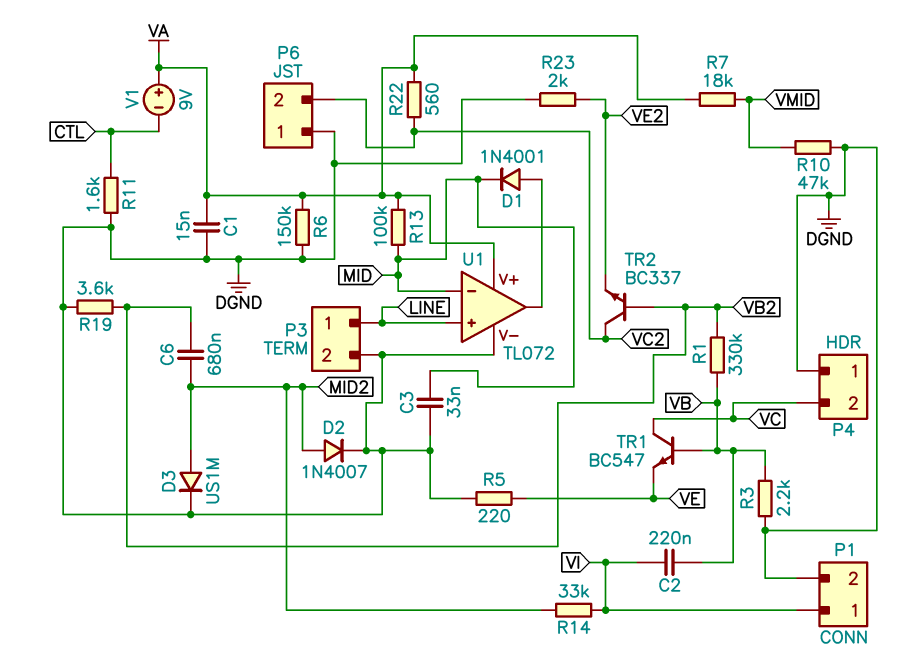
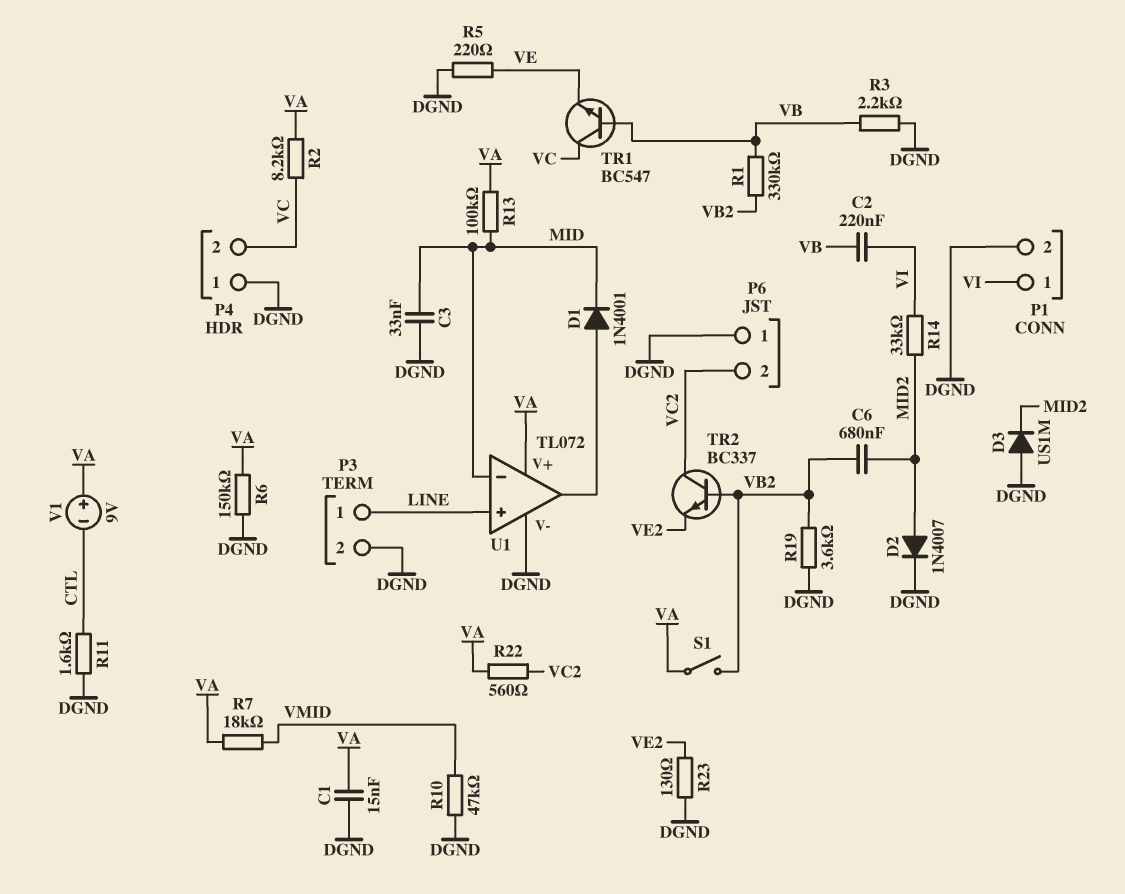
D3: diode US1M (A MID2, K DGND) -> diode US1M (A DGND, K MID2)
R2: none -> 8.2k (VA, VC)
R23: 2k (DGND, VE2) -> 130 (DGND, VE2)
S1: none -> switch (VA, VB2)

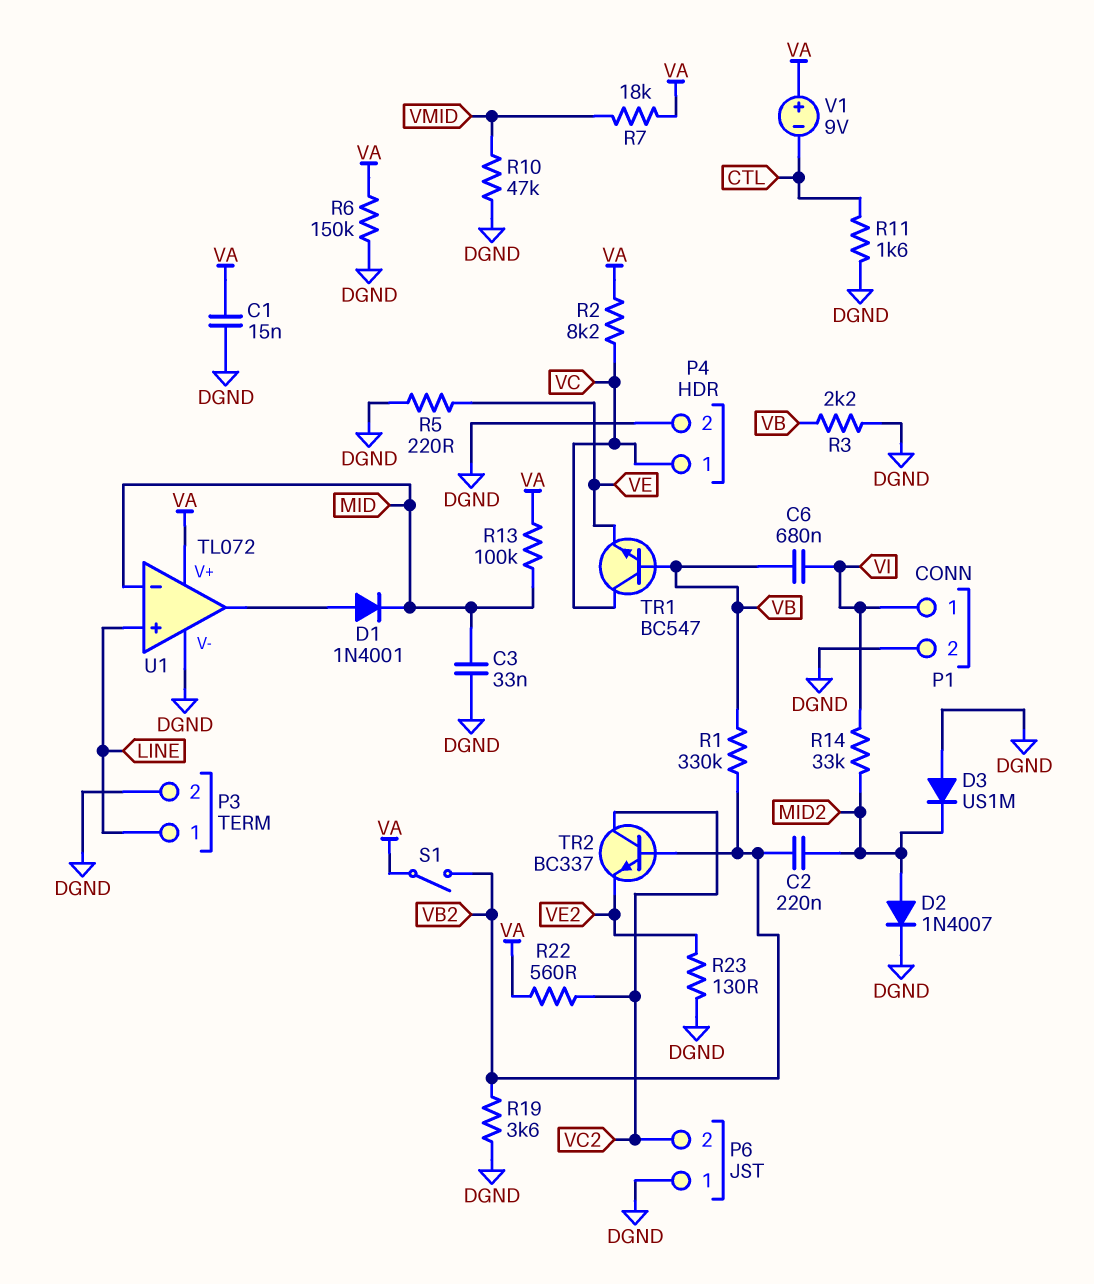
C2: 220nF (VB, VI) -> 220nF (MID2, VB2)
C6: 680nF (MID2, VB2) -> 680nF (VB, VI)
P4 pin 1: DGND -> VC
P4 pin 2: VC -> DGND

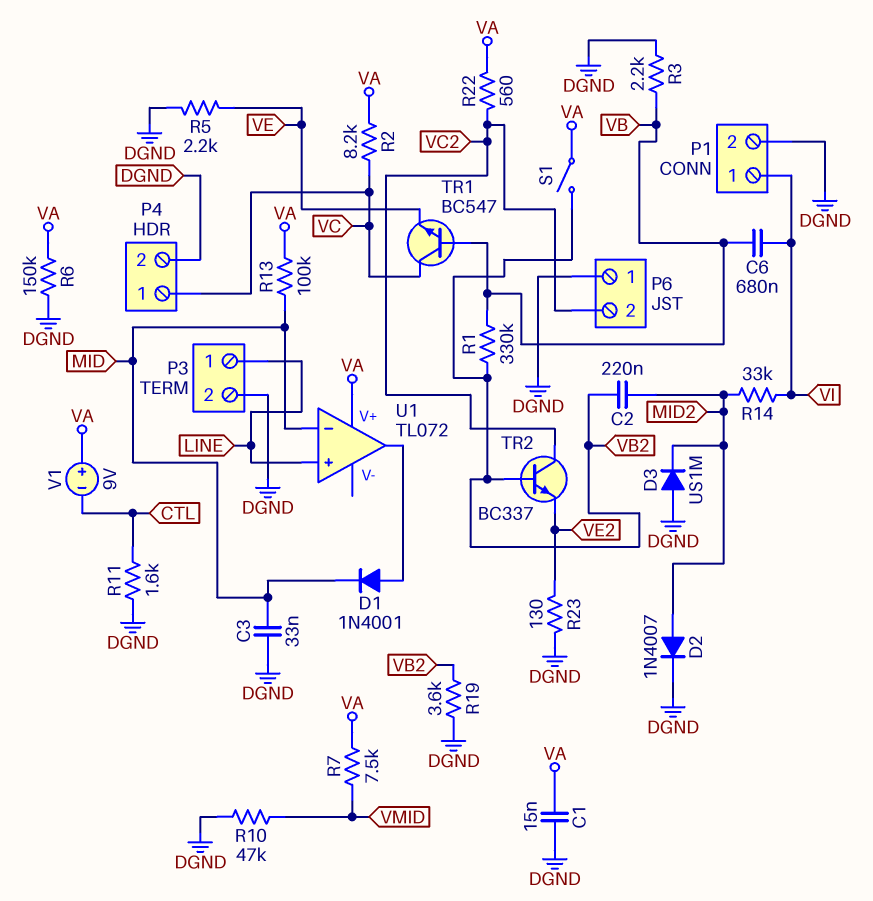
R5: 220 (DGND, VE) -> 2.2k (DGND, VE)
R7: 18k (VA, VMID) -> 7.5k (VA, VMID)
U1 pin V-: DGND -> none

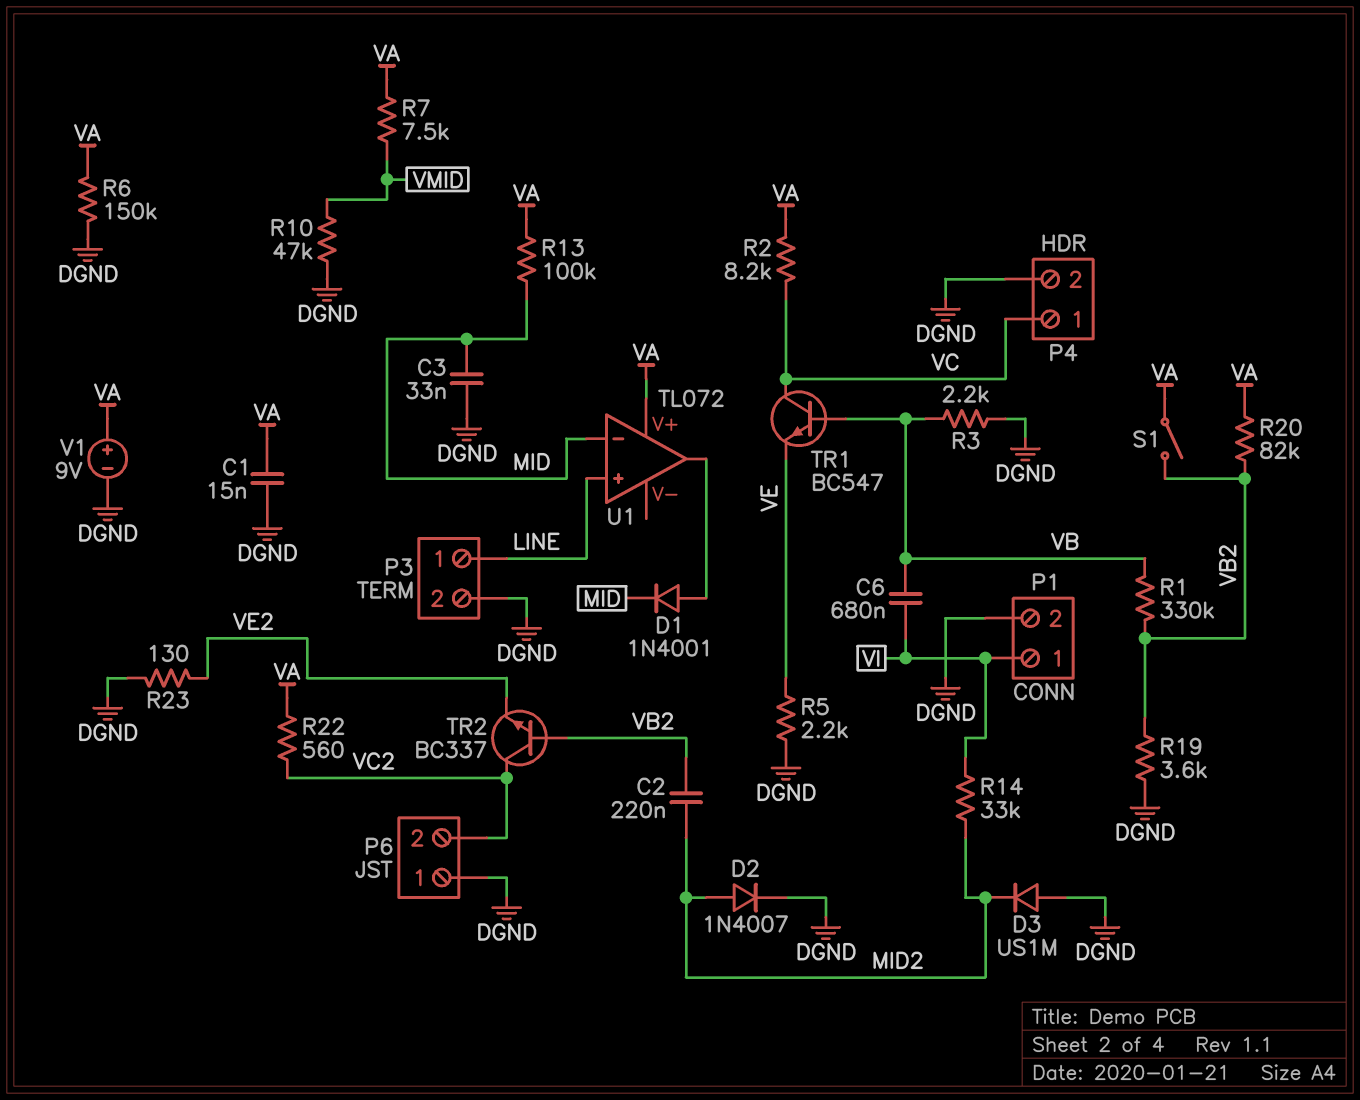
R11: 1.6k (CTL, DGND) -> none
R20: none -> 82k (VA, VB2)
V1: 9V (plus VA, minus CTL) -> 9V (plus VA, minus DGND)

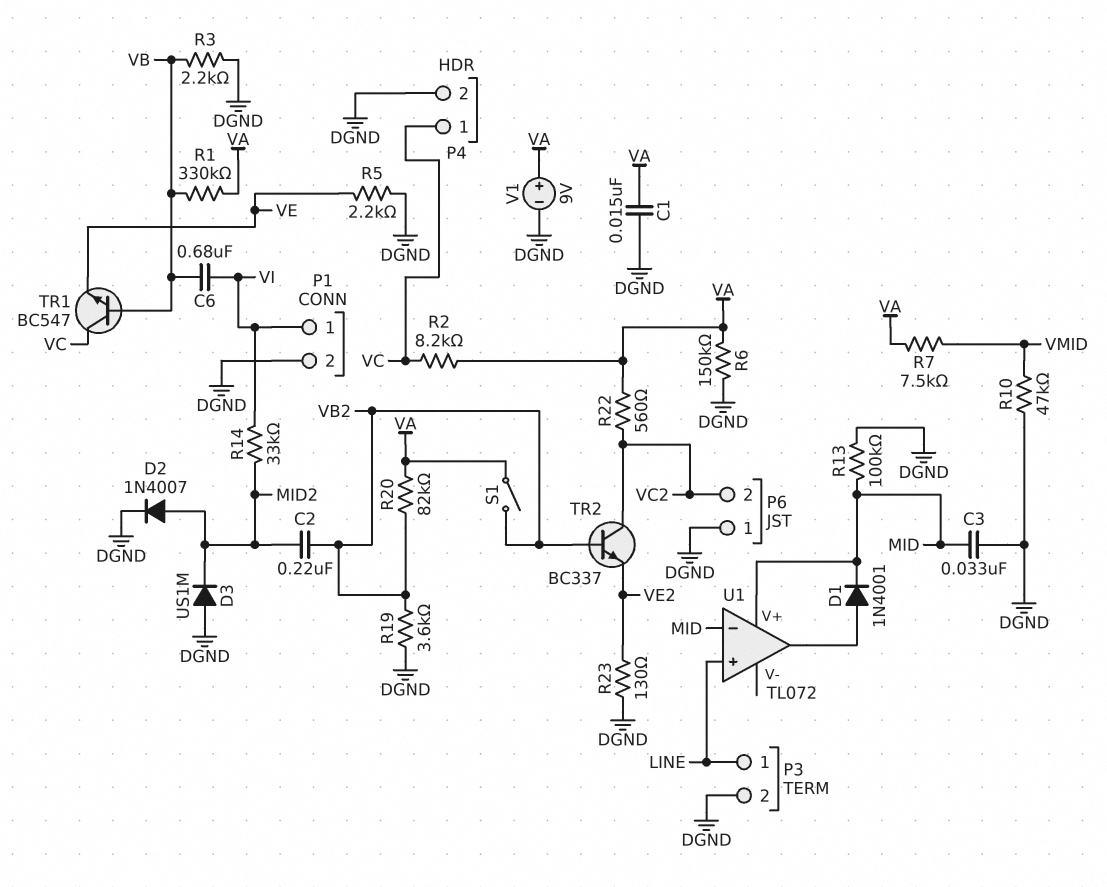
R1: 330k (VB, VB2) -> 330k (VA, VB)
R13: 100k (MID, VA) -> 100k (DGND, MID)
U1 pin V+: VA -> MID

